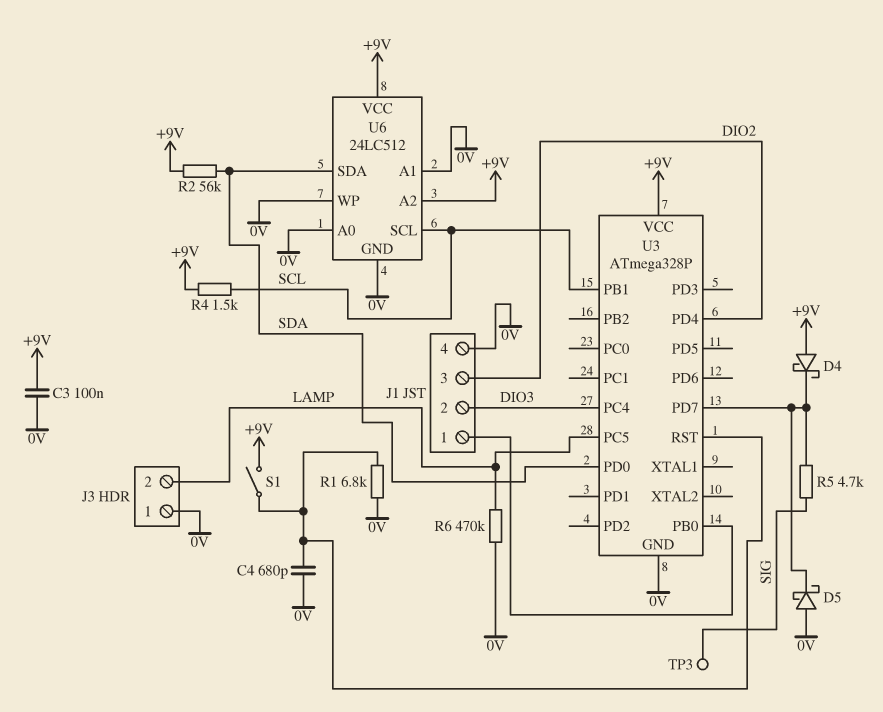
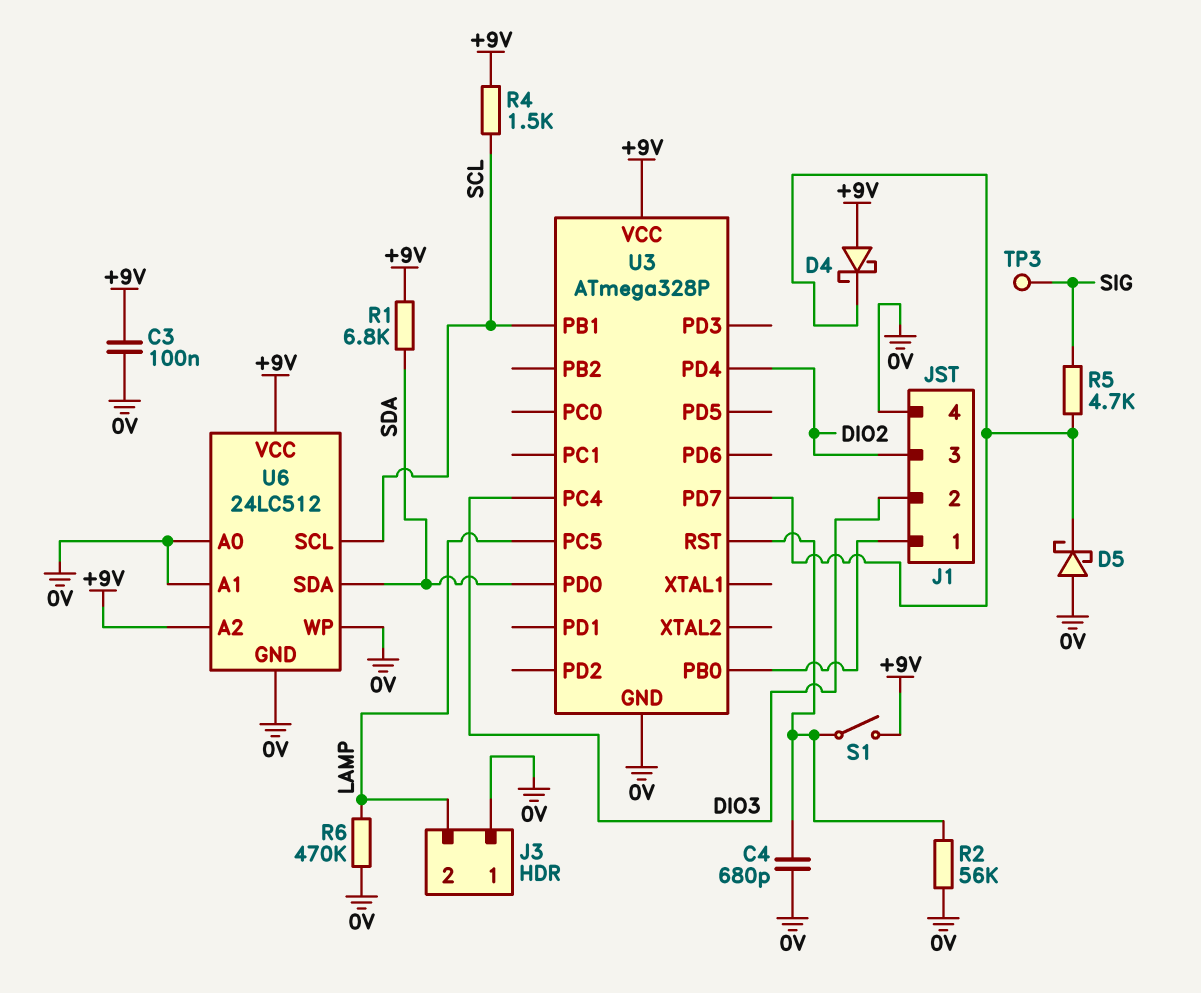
R1: 6.8k (0V, U3/RST) -> 6.8k (+9V, SDA)
R2: 56k (+9V, SDA) -> 56k (0V, U3/RST)

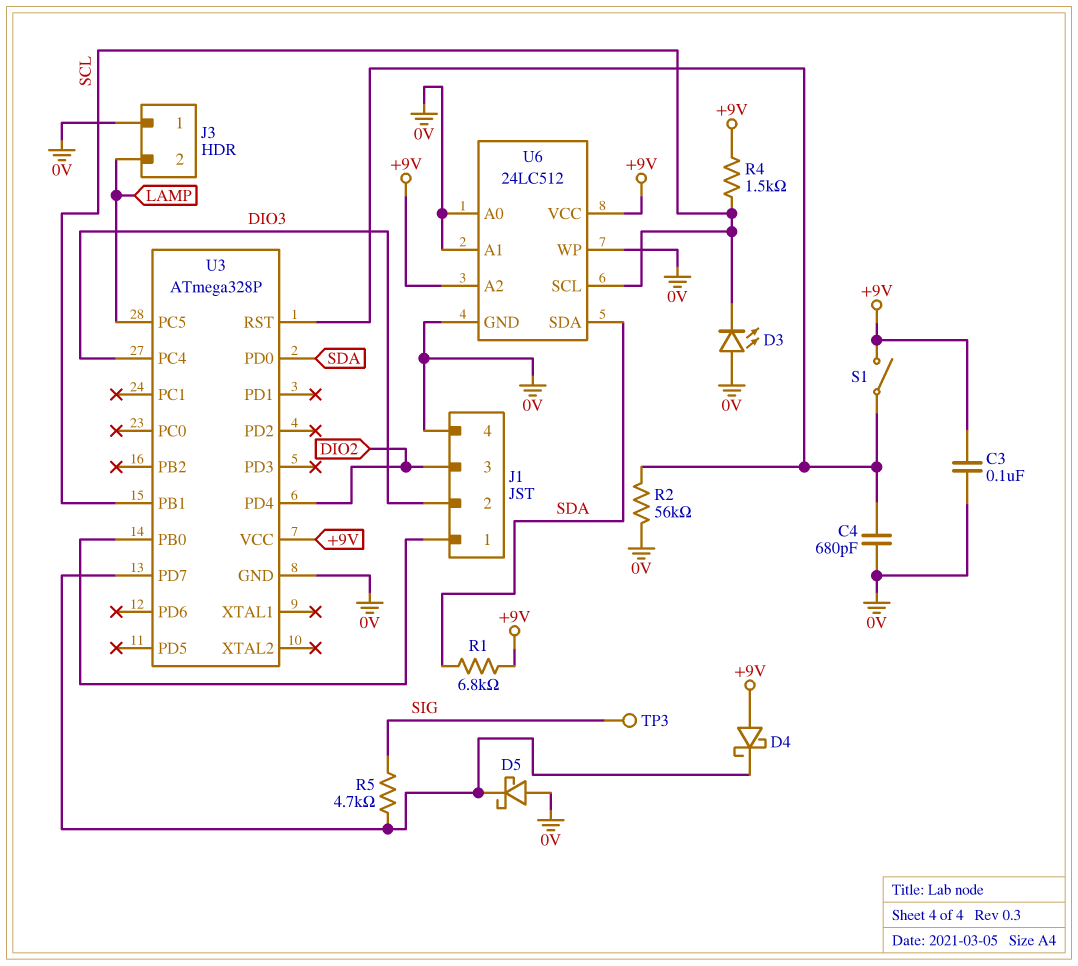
D3: none -> LED (A 0V, K SCL)
R6: 470k (0V, LAMP) -> none

